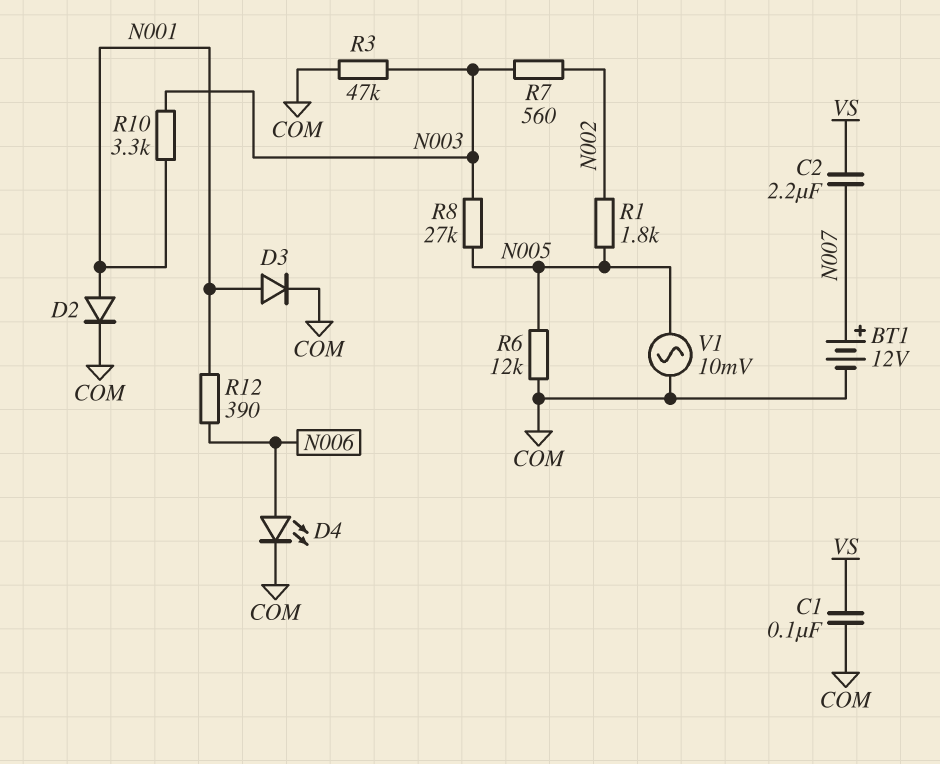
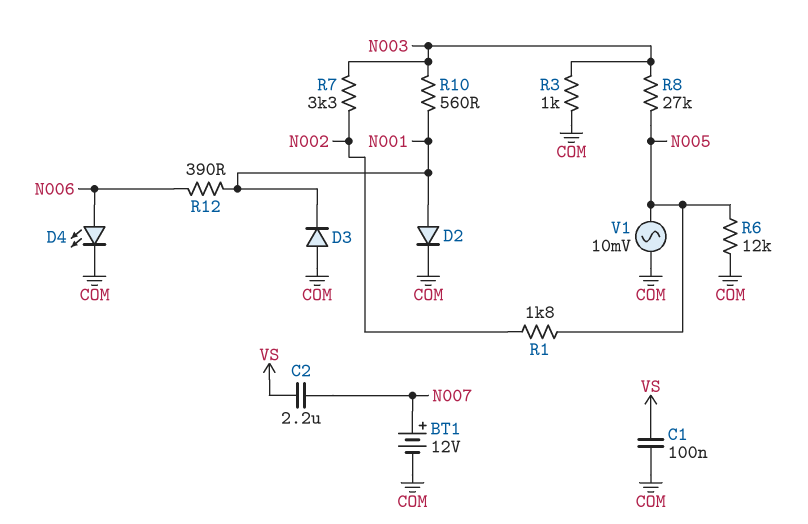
D3: diode (A N001, K COM) -> diode (A COM, K N001)
R3: 47k (COM, N003) -> 1k (COM, N003)
R7: 560 (N002, N003) -> 3.3k (N002, N003)
R10: 3.3k (N001, N003) -> 560 (N001, N003)

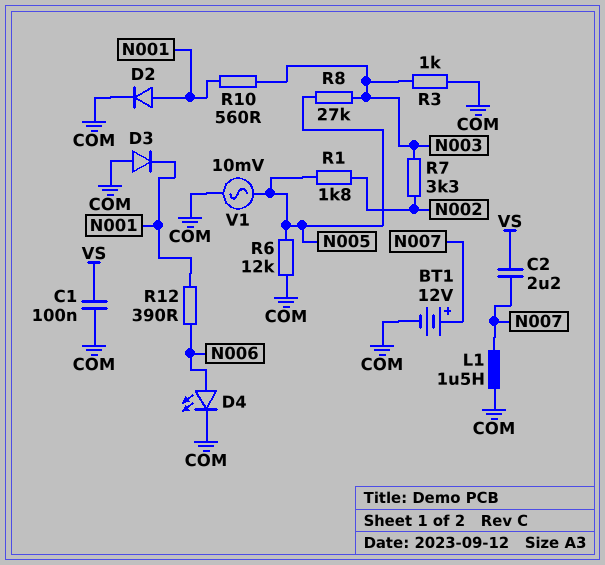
L1: none -> 1.5uH (COM, N007)

